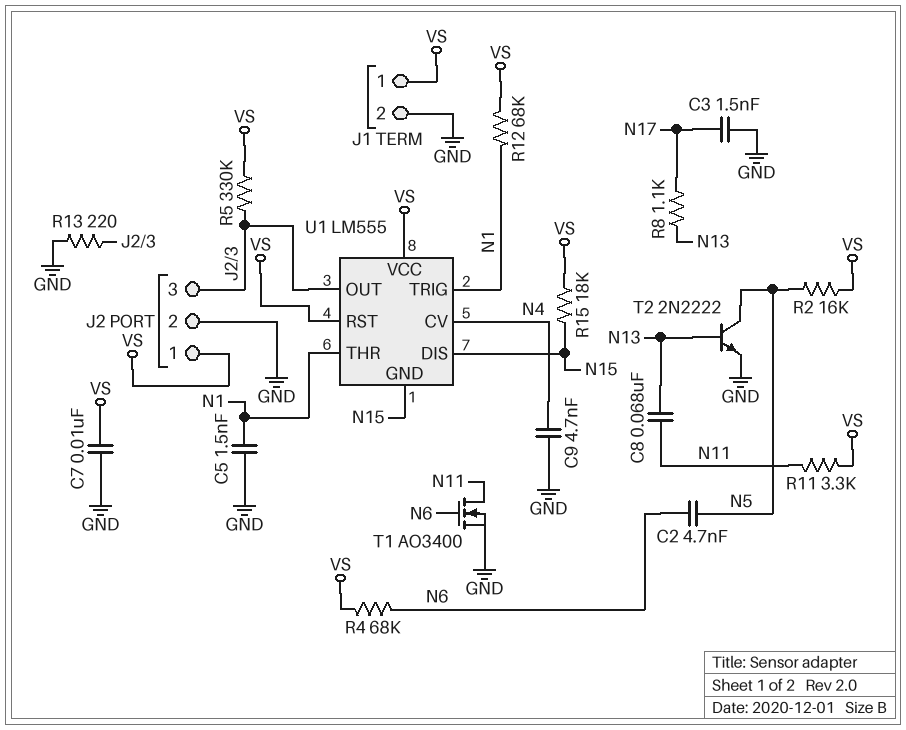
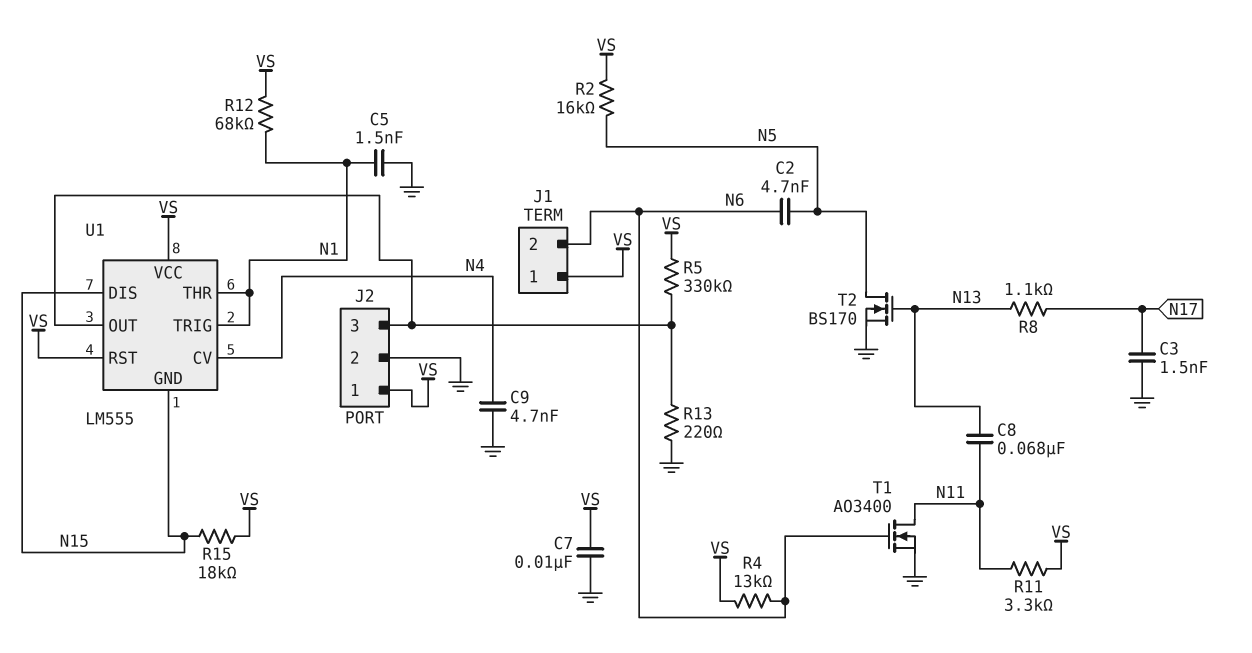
J1 pin 2: GND -> N6
R4: 68k (N6, VS) -> 13k (N6, VS)
T2: NPN 2N2222 (B N13, C N5, E GND) -> NMOS BS170 (G N13, D N5, S GND)

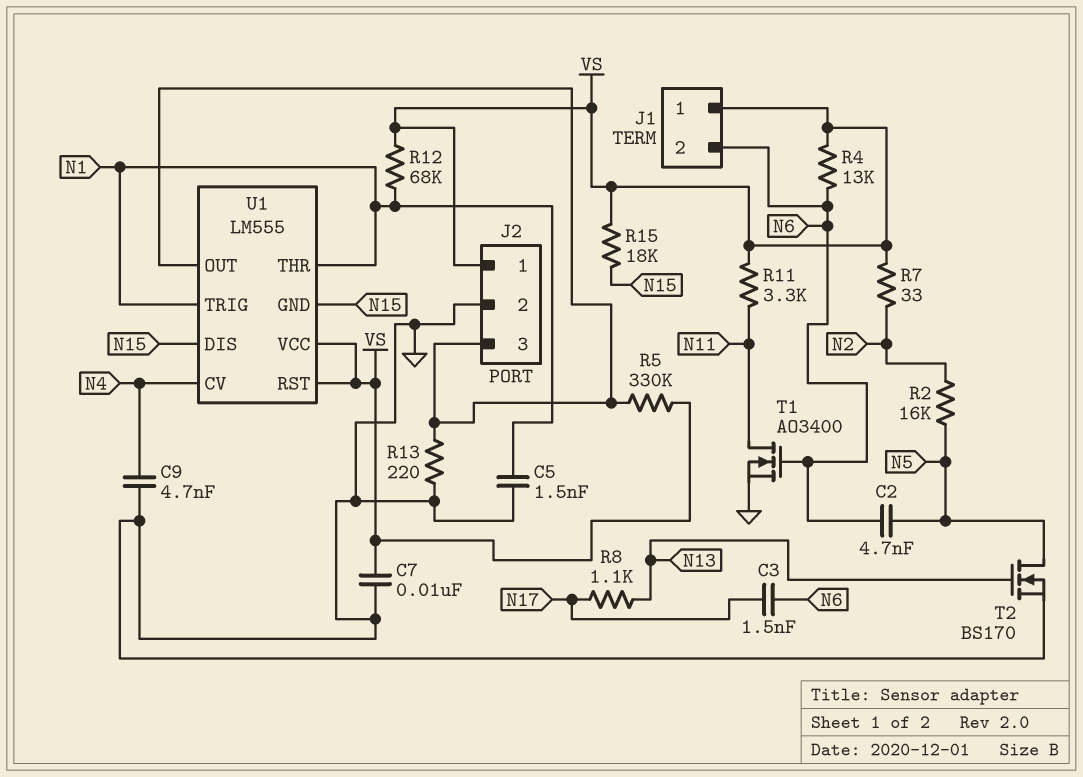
C3: 1.5nF (GND, N17) -> 1.5nF (N6, N17)
C8: 68nF (N11, N13) -> none
R2: 16k (N5, VS) -> 16k (N2, N5)
R7: none -> 33 (N2, VS)

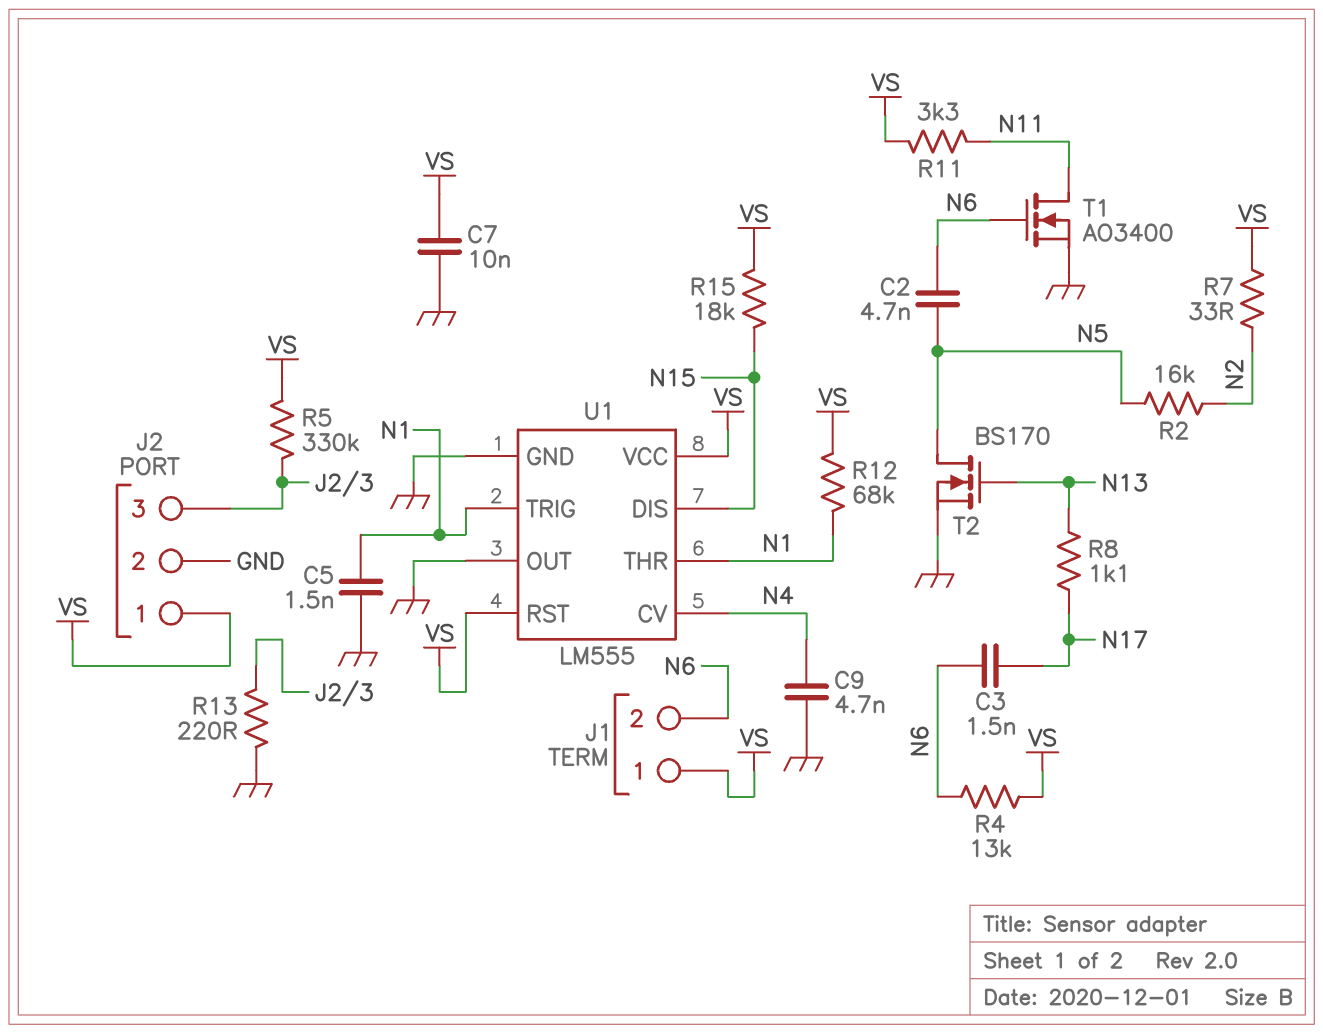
U1 pin GND: N15 -> GND
U1 pin OUT: J2/3 -> GND

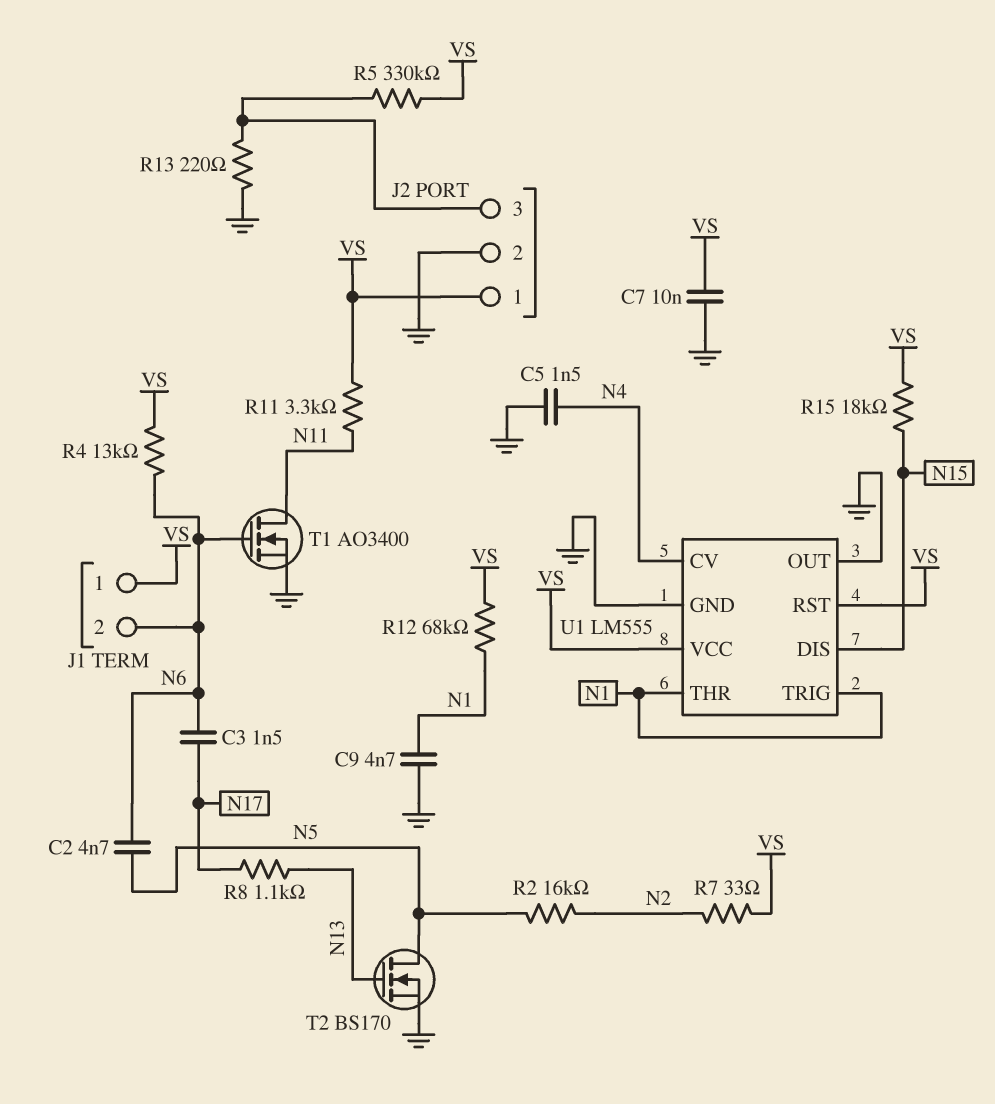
C5: 1.5nF (GND, N1) -> 1.5nF (GND, N4)
C9: 4.7nF (GND, N4) -> 4.7nF (GND, N1)

